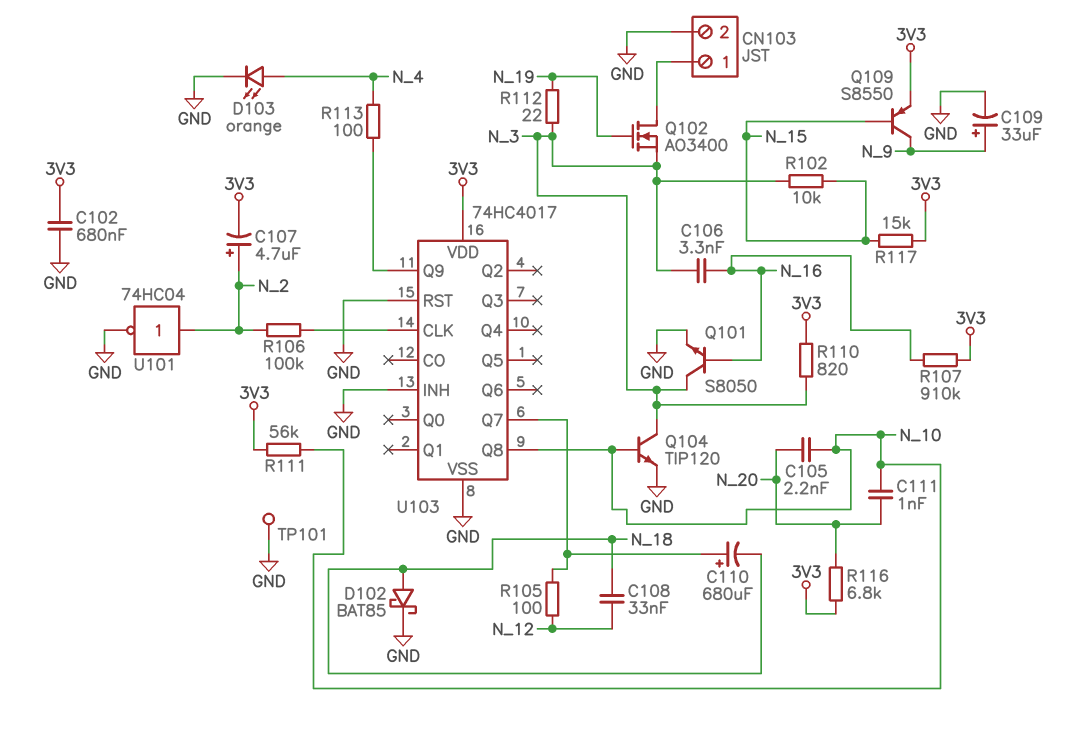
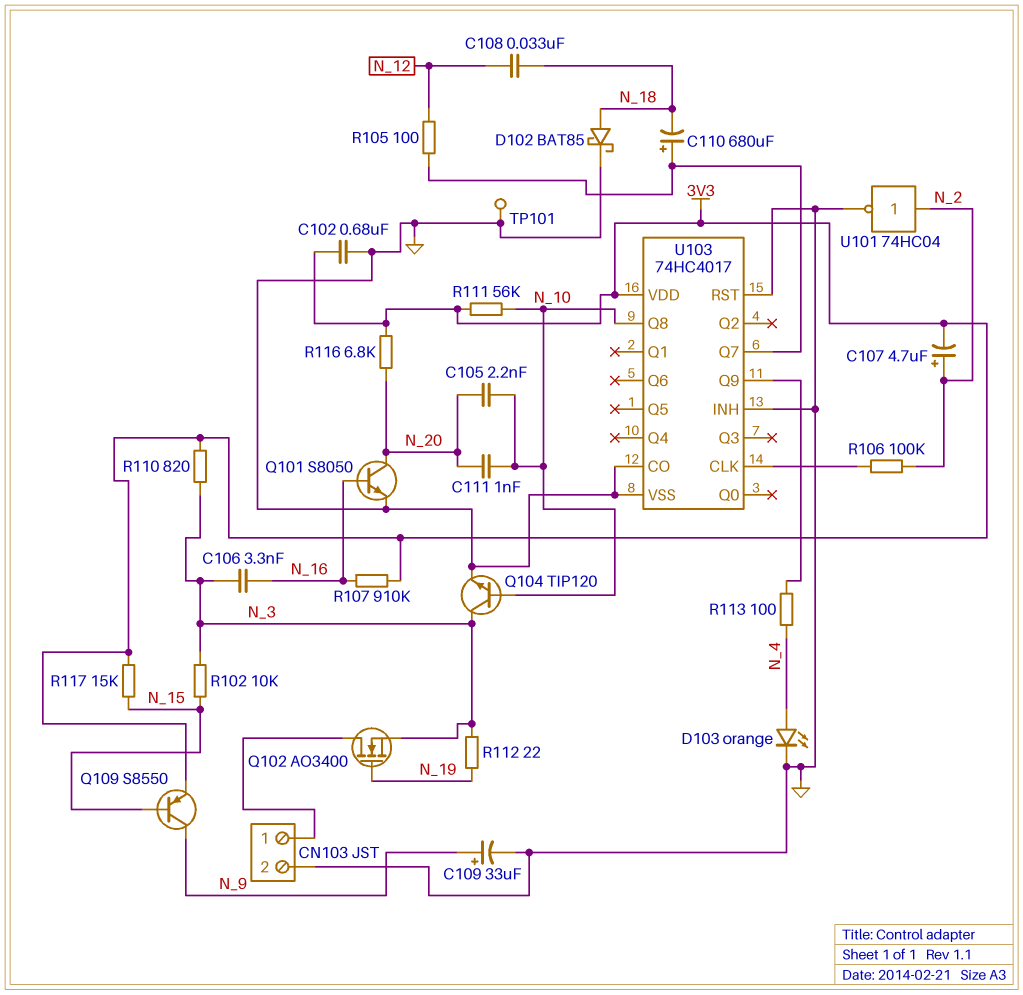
Q101: NPN S8050 (B N_16, C N_3, E GND) -> NPN S8050 (B N_16, C N_20, E GND)
U103 pin CO: none -> GND

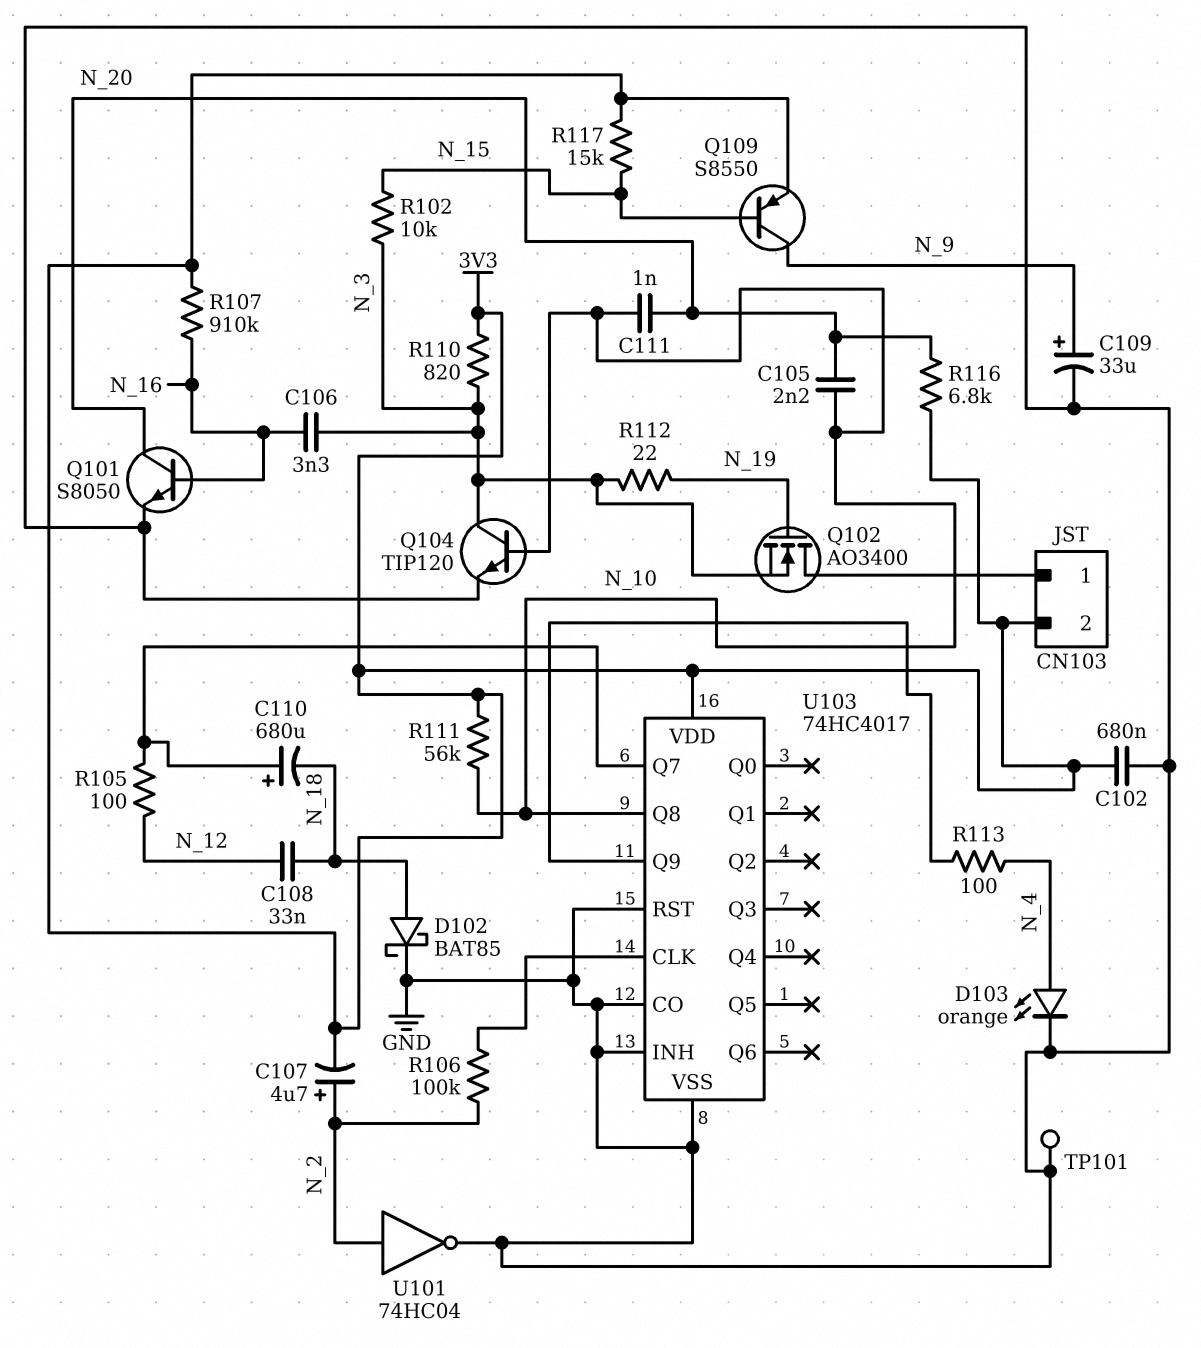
CN103 pin 2: GND -> 3V3

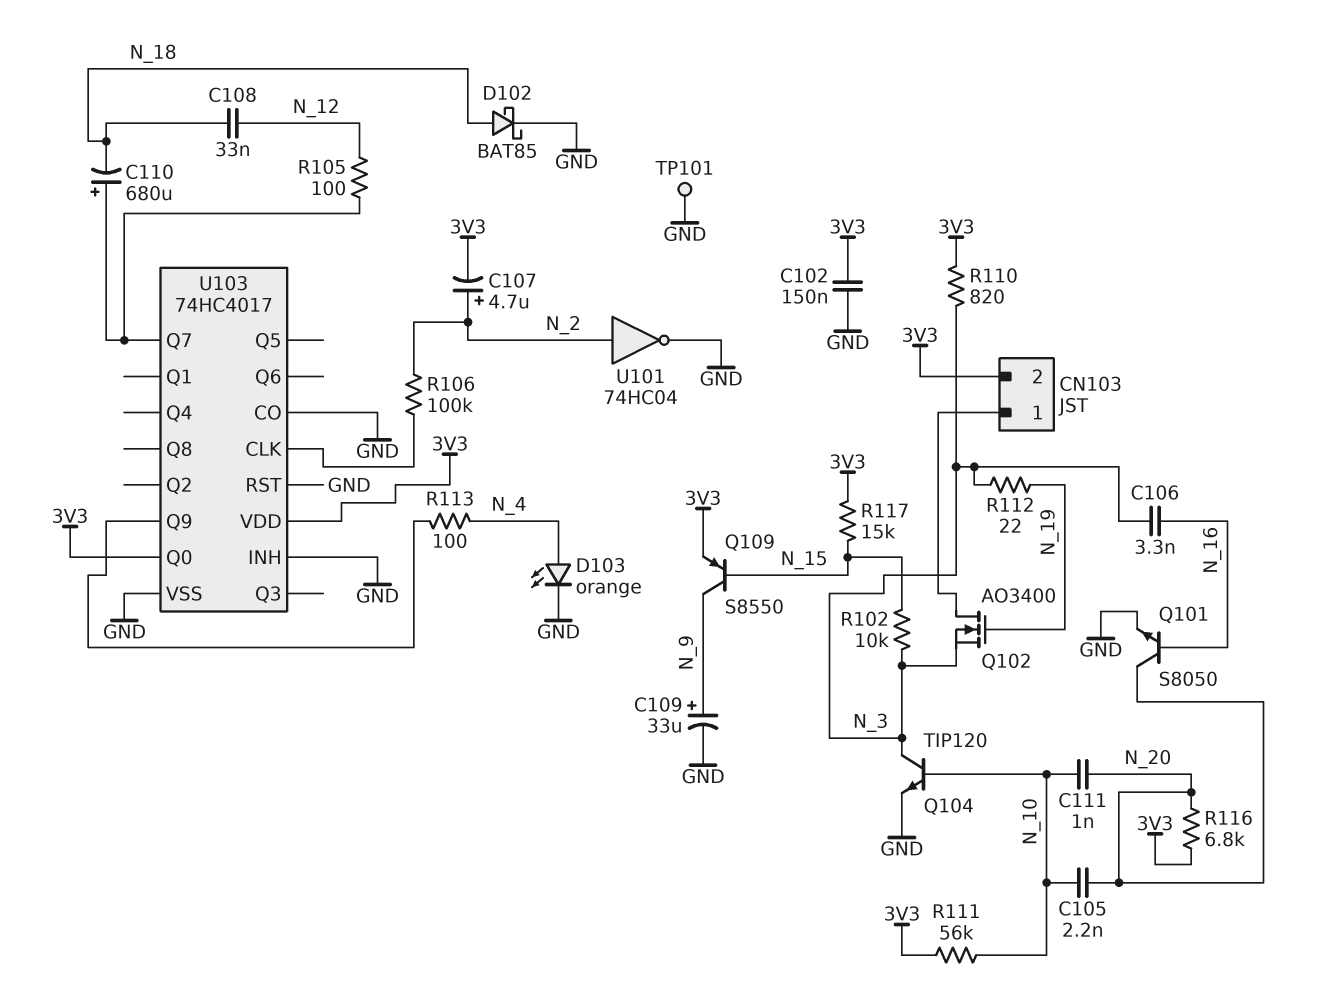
C102: 680nF (3V3, GND) -> 150nF (3V3, GND)
R107: 910k (3V3, N_16) -> none
U103 pin Q0: none -> 3V3
U103 pin Q8: N_10 -> none

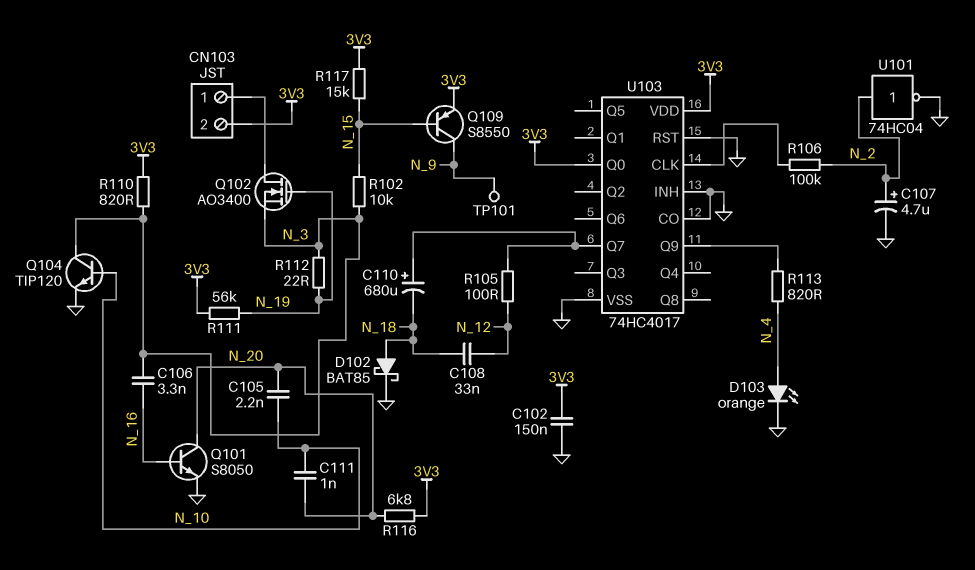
C107: 4.7uF (plus N_2, minus 3V3) -> 4.7uF (plus N_2, minus GND)
C109: 33uF (plus N_9, minus GND) -> none
R111: 56k (3V3, N_10) -> 56k (3V3, N_19)
R113: 100 (N_4, U103/Q9) -> 820 (N_4, U103/Q9)
TP101: test point (GND) -> test point (N_9)

